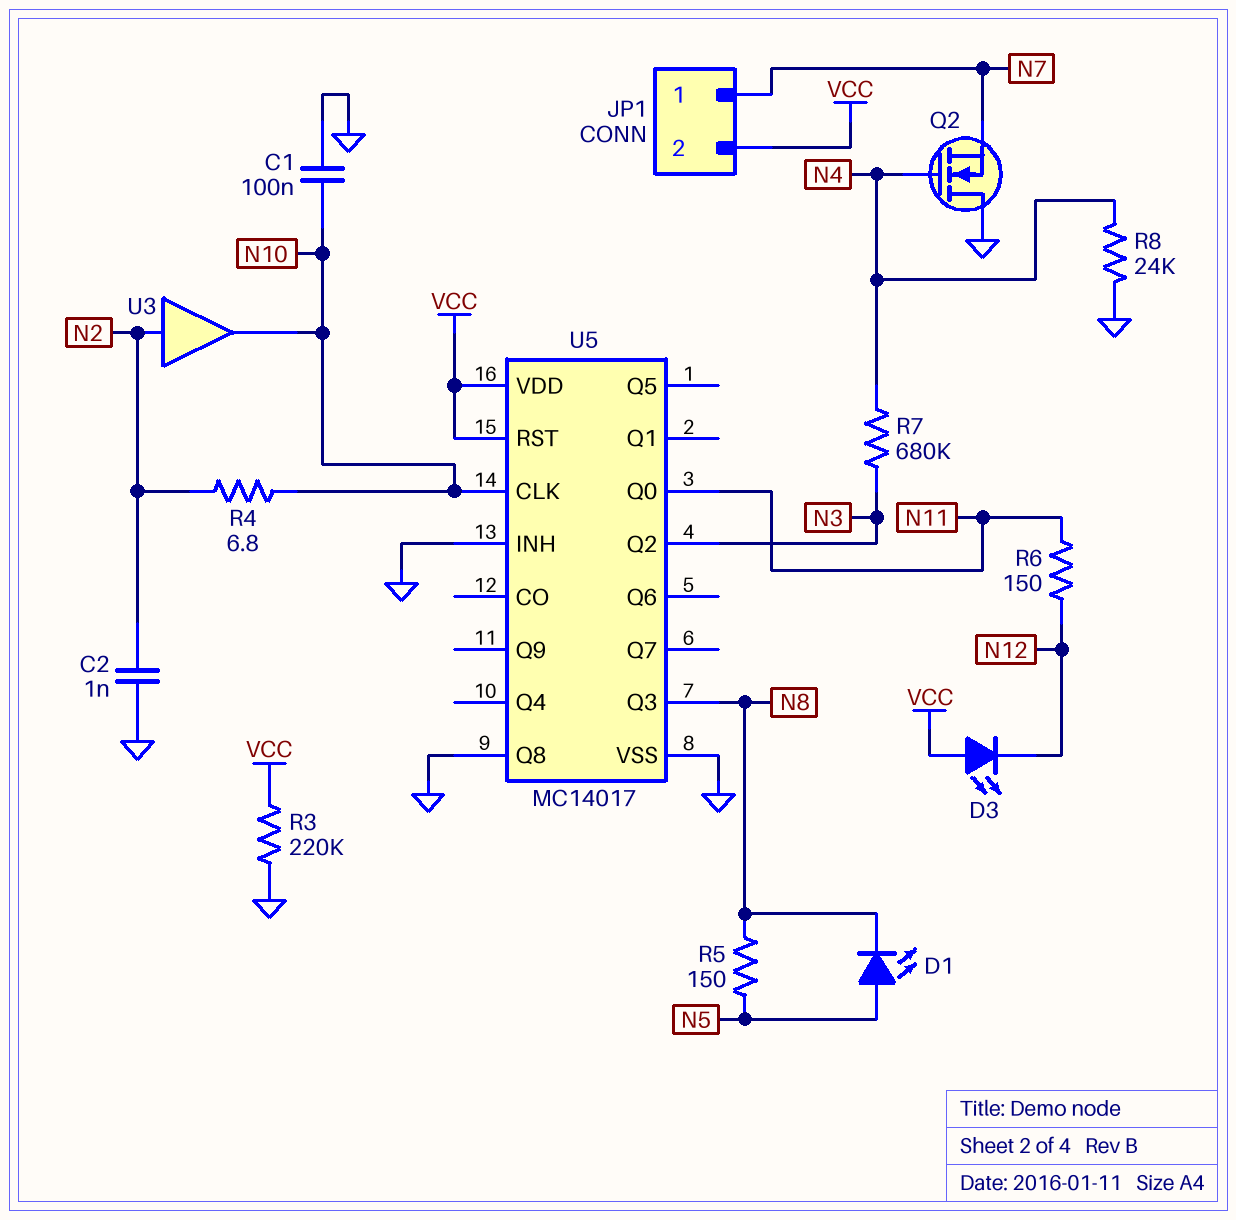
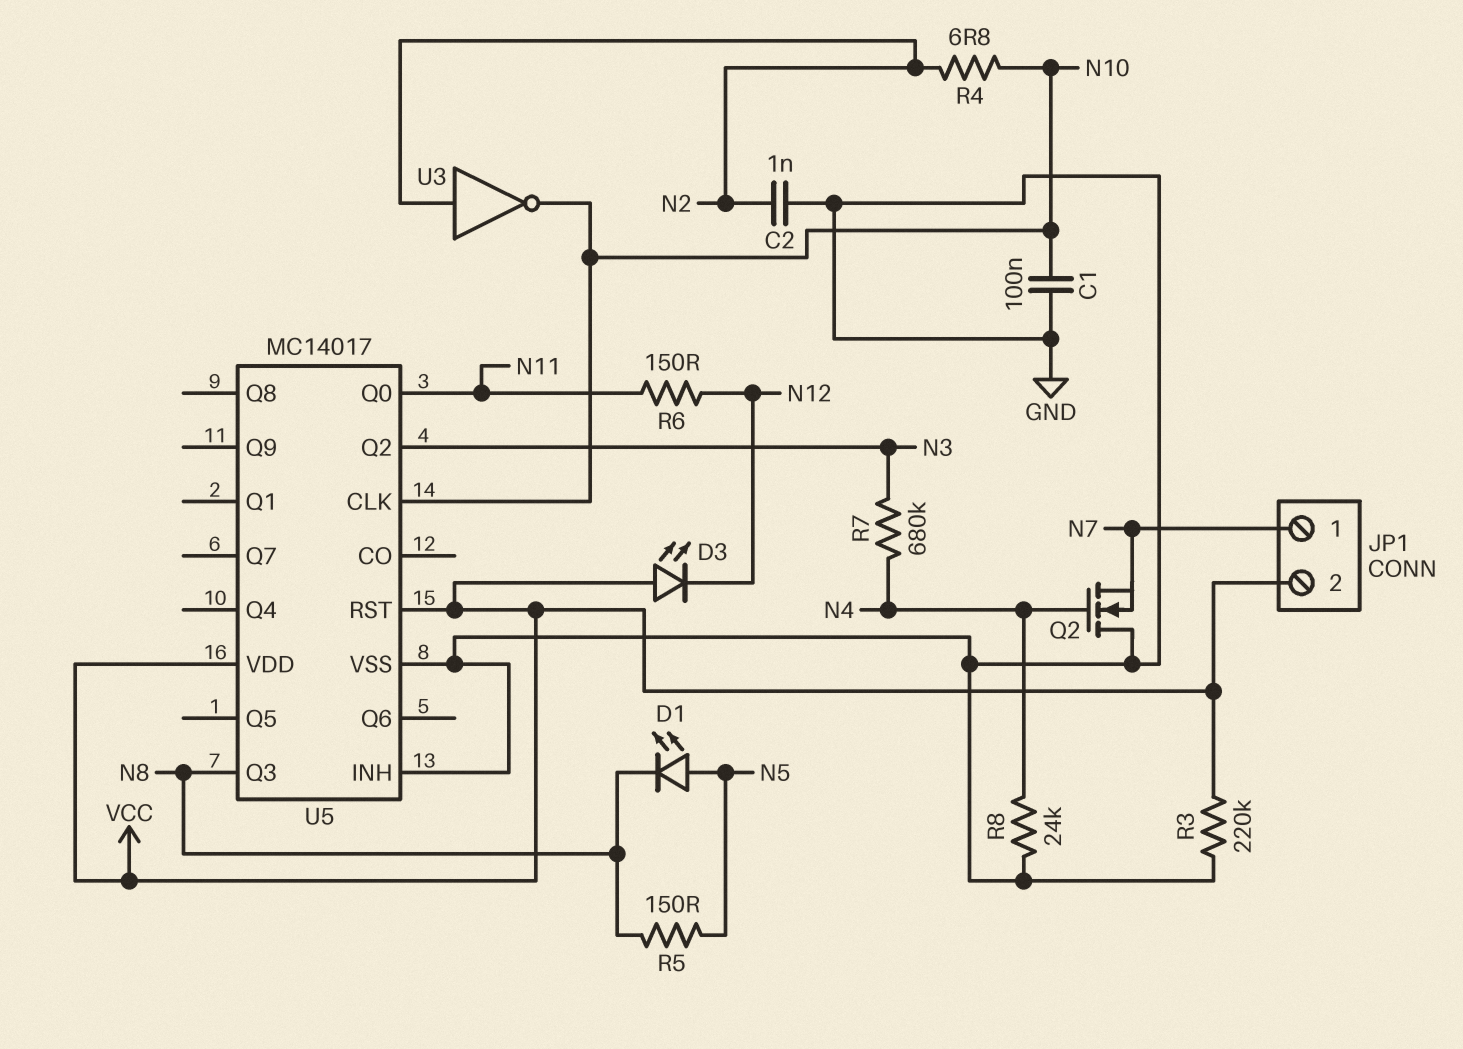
U3: buffer (in N2, out N10) -> NOT (in N2, out N10)
U5 pin Q8: GND -> none

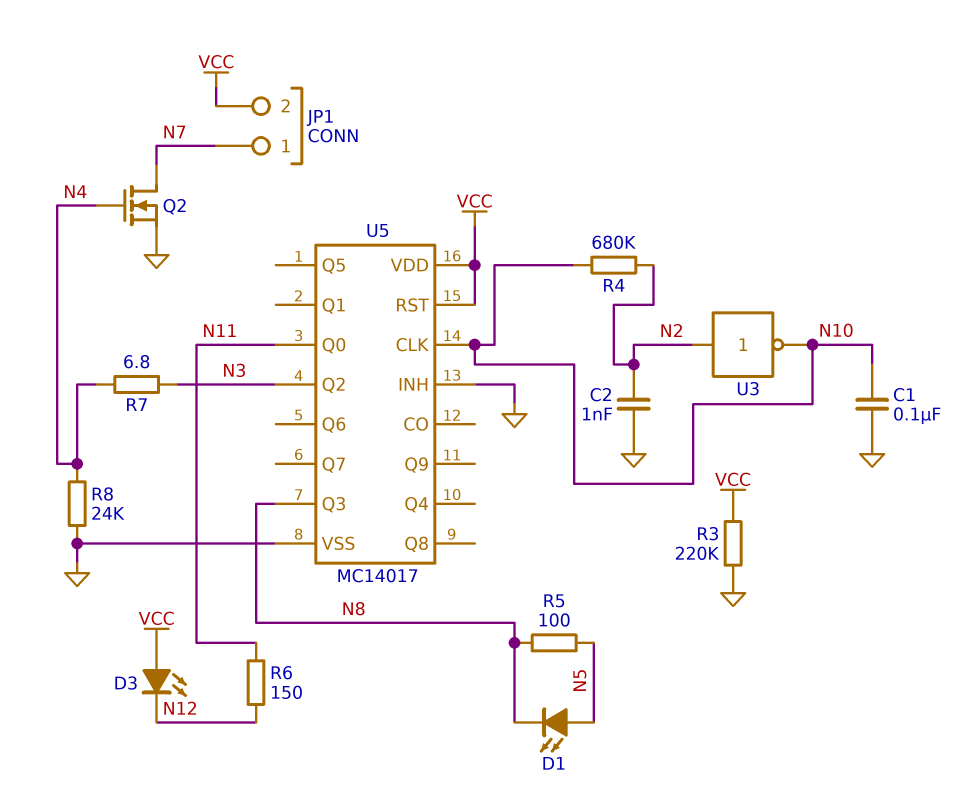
Q2: NMOS (G N4, D GND, S N7) -> NMOS (G N4, D N7, S GND)
R4: 6.8 (N2, N10) -> 680k (N2, N10)
R5: 150 (N5, N8) -> 100 (N5, N8)
R7: 680k (N3, N4) -> 6.8 (N3, N4)

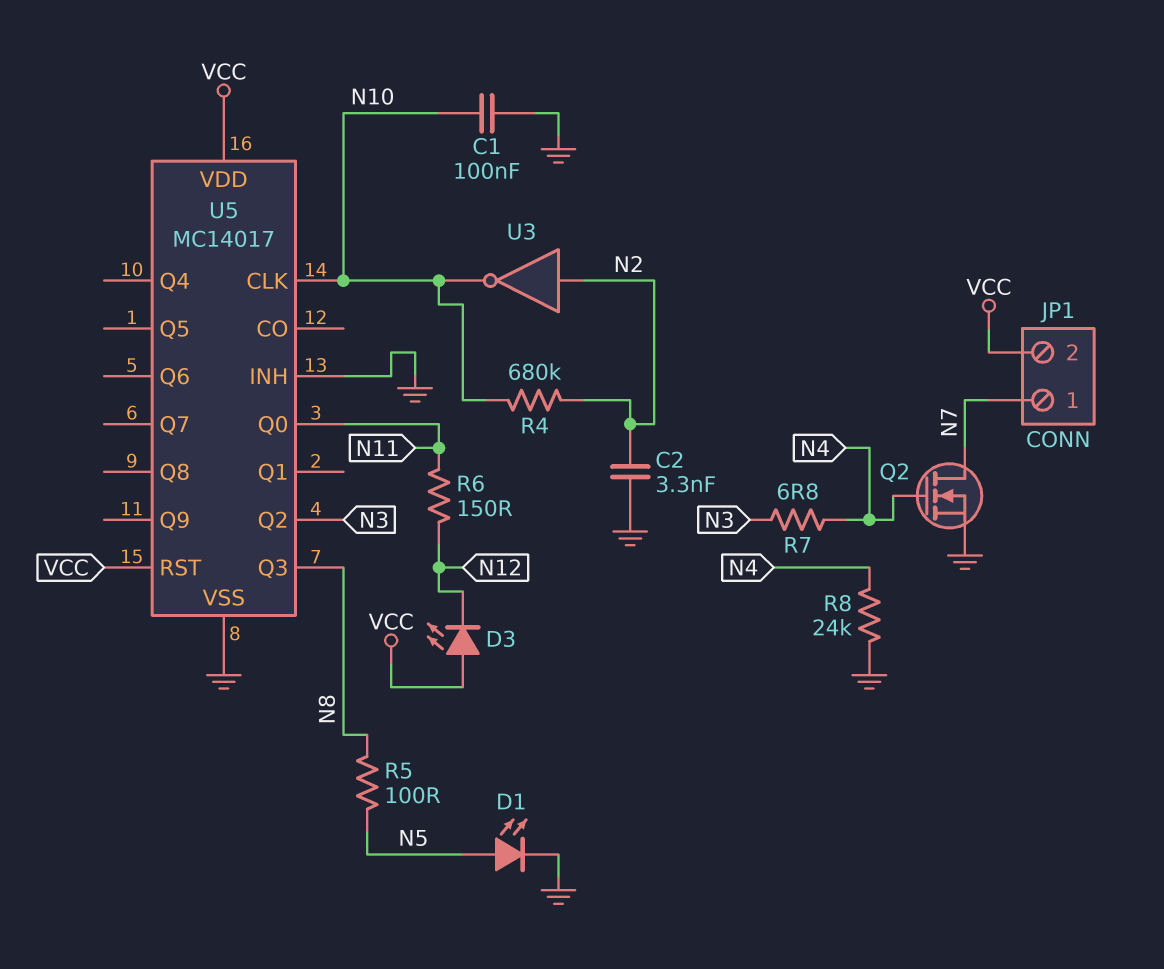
C2: 1nF (GND, N2) -> 3.3nF (GND, N2)
D1: LED (A N5, K N8) -> LED (A N5, K GND)
R3: 220k (GND, VCC) -> none

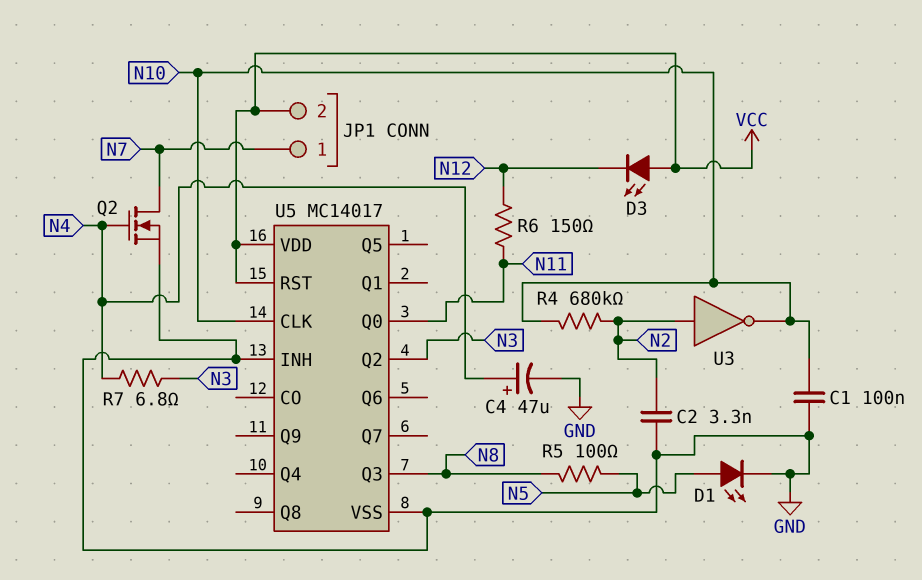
C4: none -> 47uF (plus N4, minus GND)
R8: 24k (GND, N4) -> none

